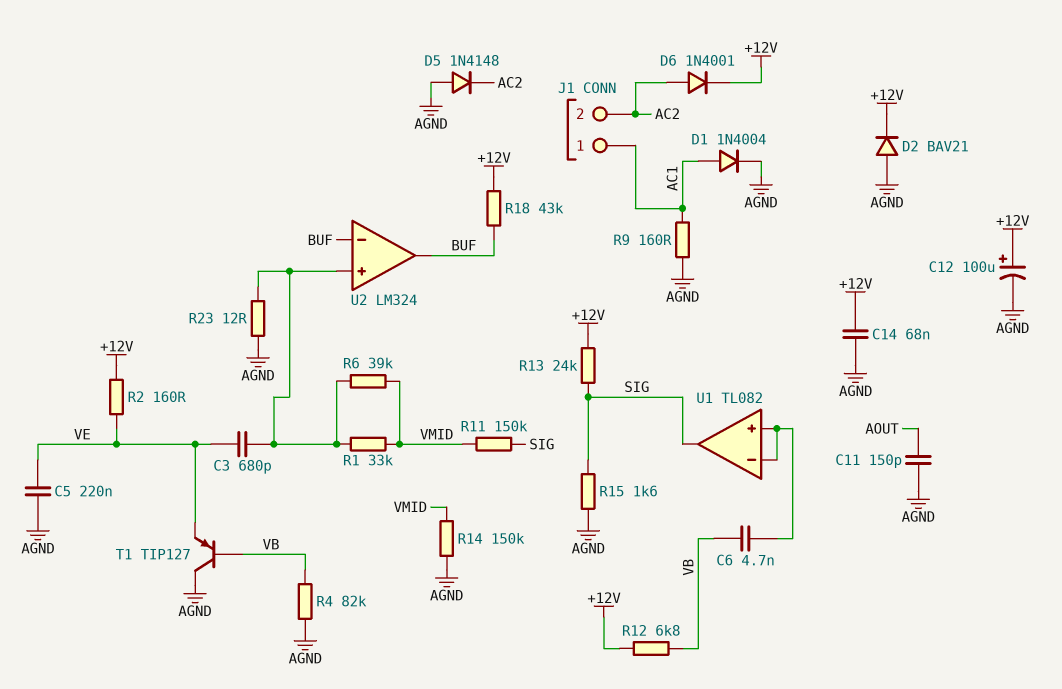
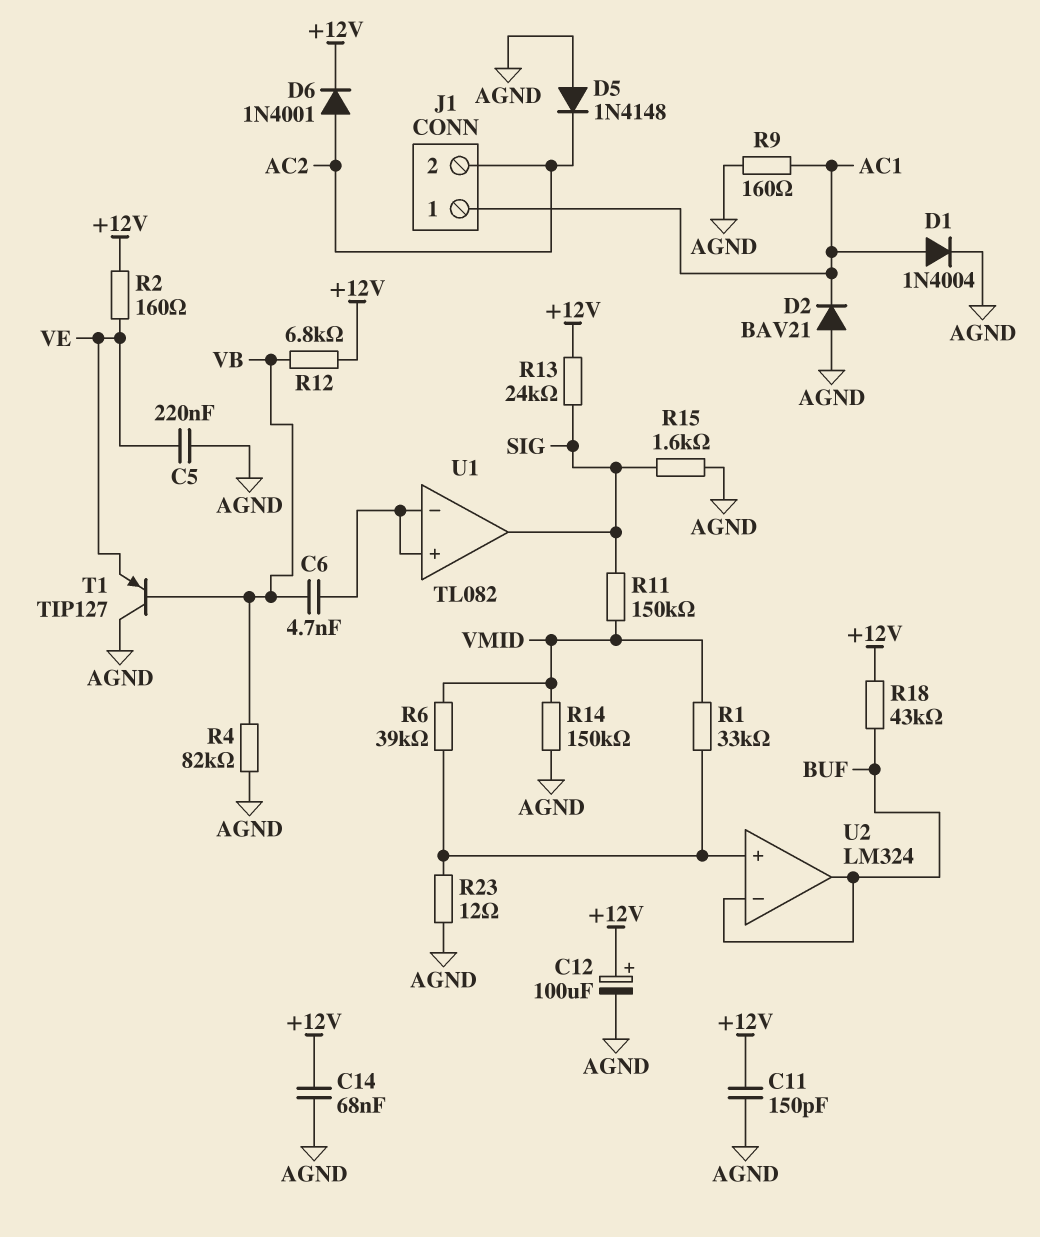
C3: 680pF (U2/in+, VE) -> none
C11: 150pF (AGND, AOUT) -> 150pF (+12V, AGND)
D2: diode BAV21 (A AGND, K +12V) -> diode BAV21 (A AGND, K AC1)

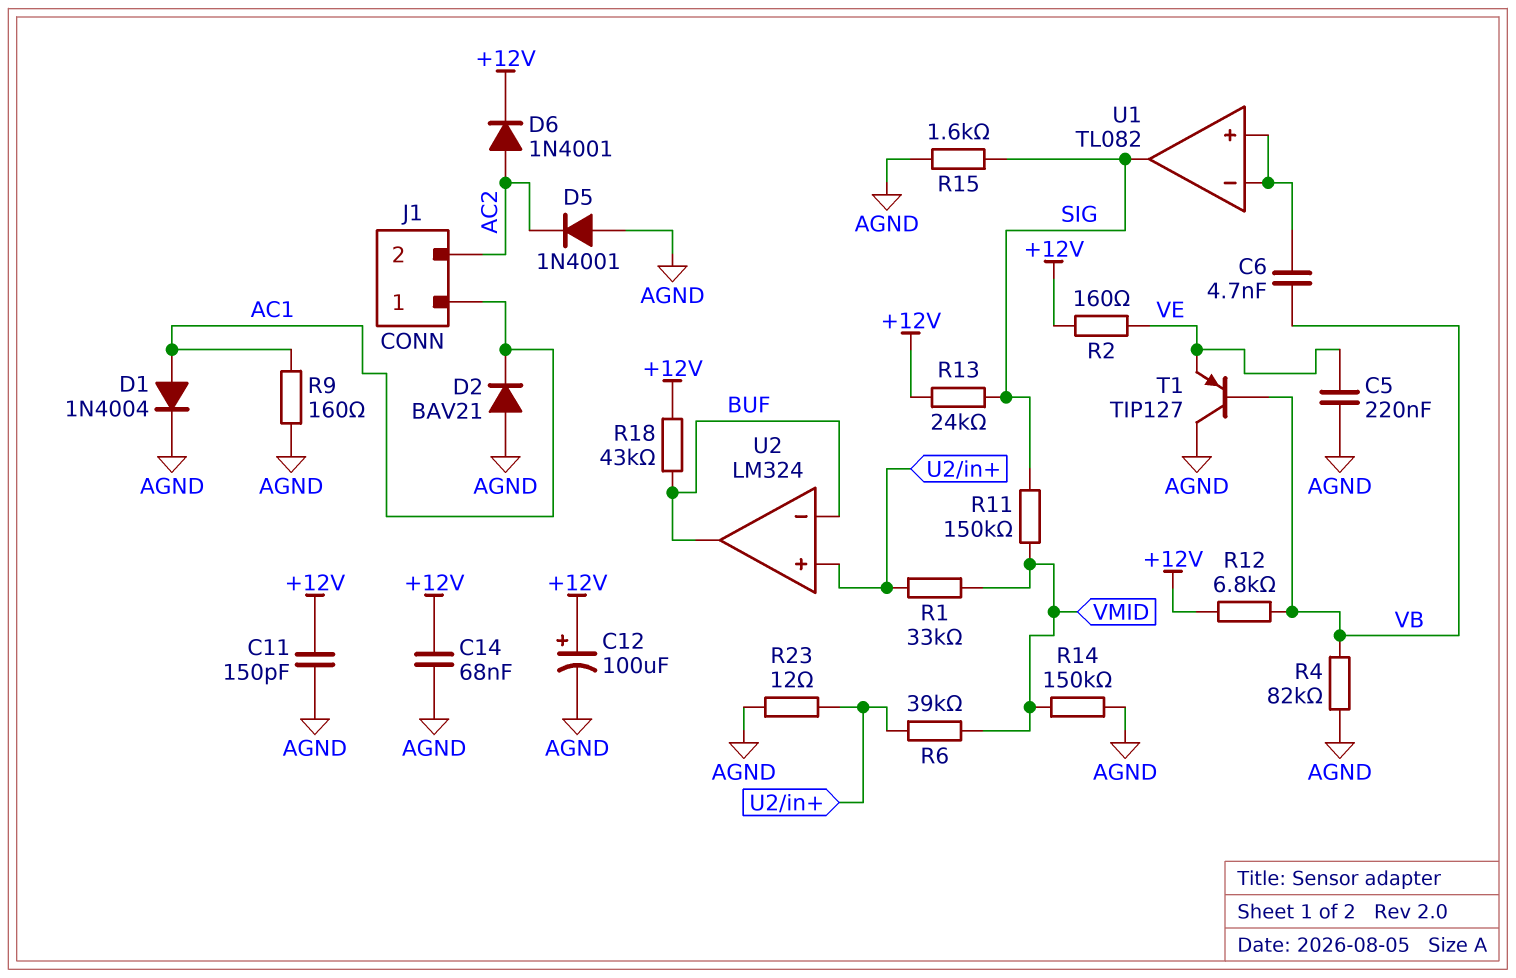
D5: diode 1N4148 (A AGND, K AC2) -> diode 1N4001 (A AGND, K AC2)

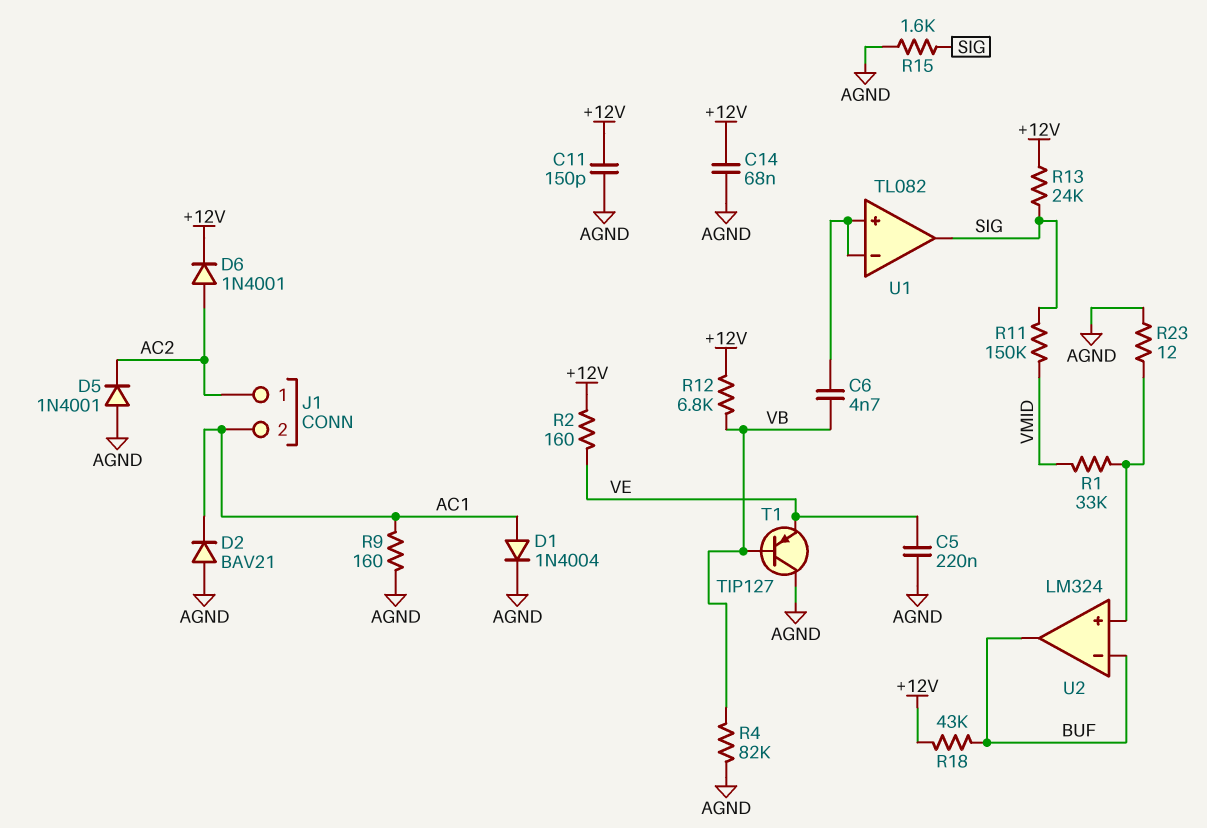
C12: 100uF (plus +12V, minus AGND) -> none
J1 pin 1: AC1 -> AC2
J1 pin 2: AC2 -> AC1
R6: 39k (U2/in+, VMID) -> none
R14: 150k (AGND, VMID) -> none

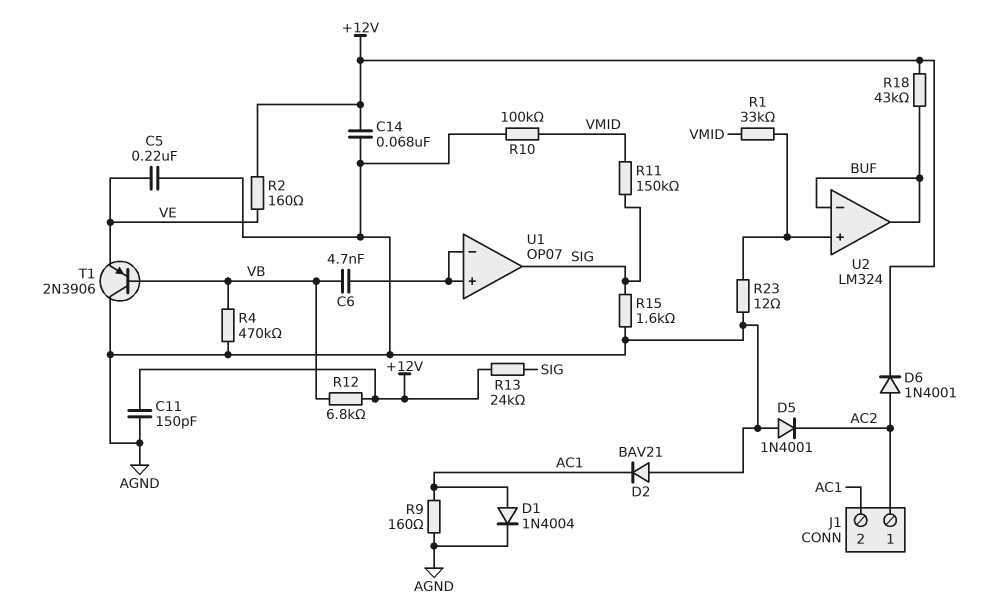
R4: 82k (AGND, VB) -> 470k (AGND, VB)
R10: none -> 100k (AGND, VMID)
T1: PNP TIP127 (B VB, C AGND, E VE) -> PNP 2N3906 (B VB, C AGND, E VE)
U1: TL082 -> OP07

